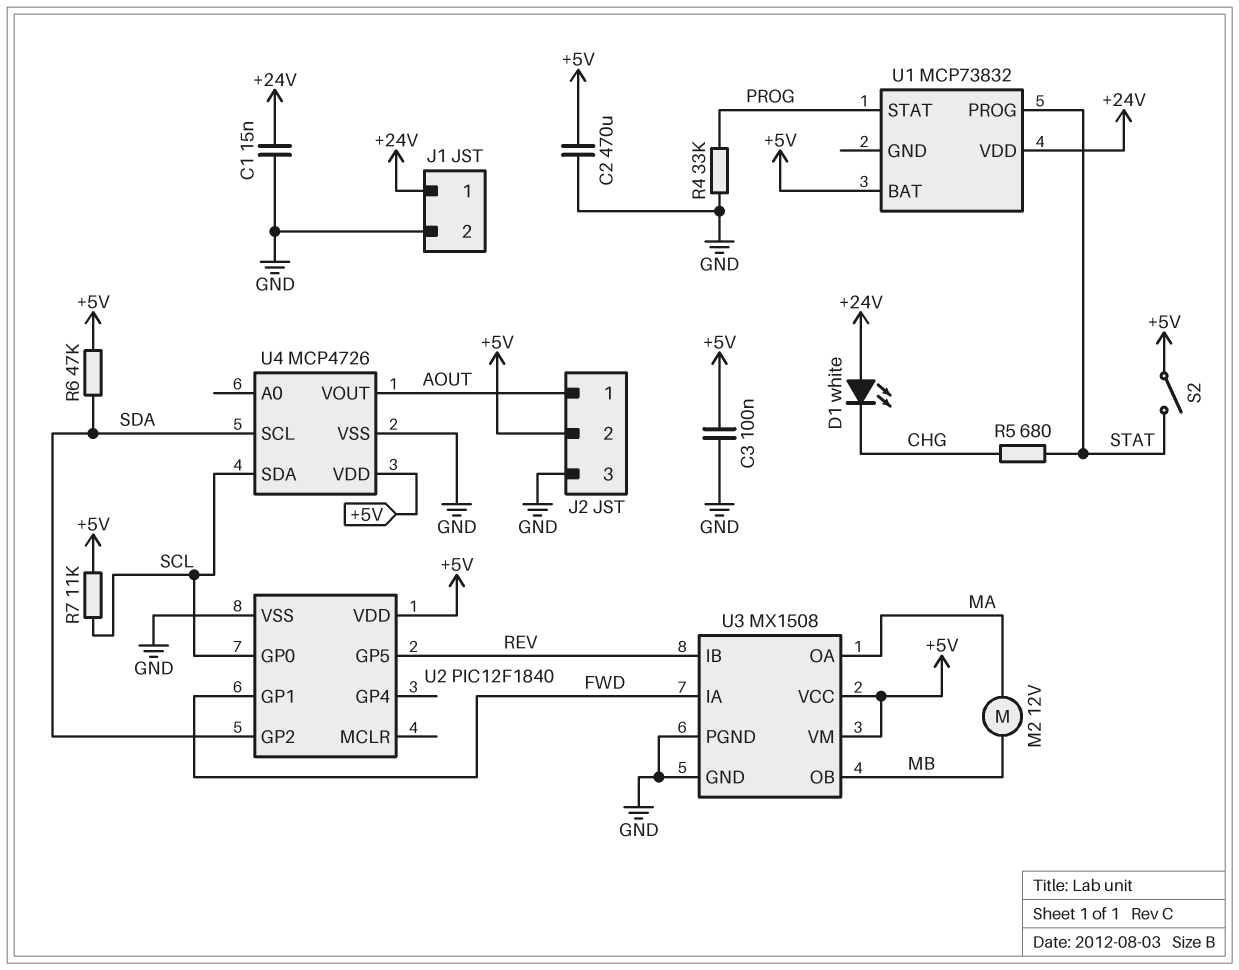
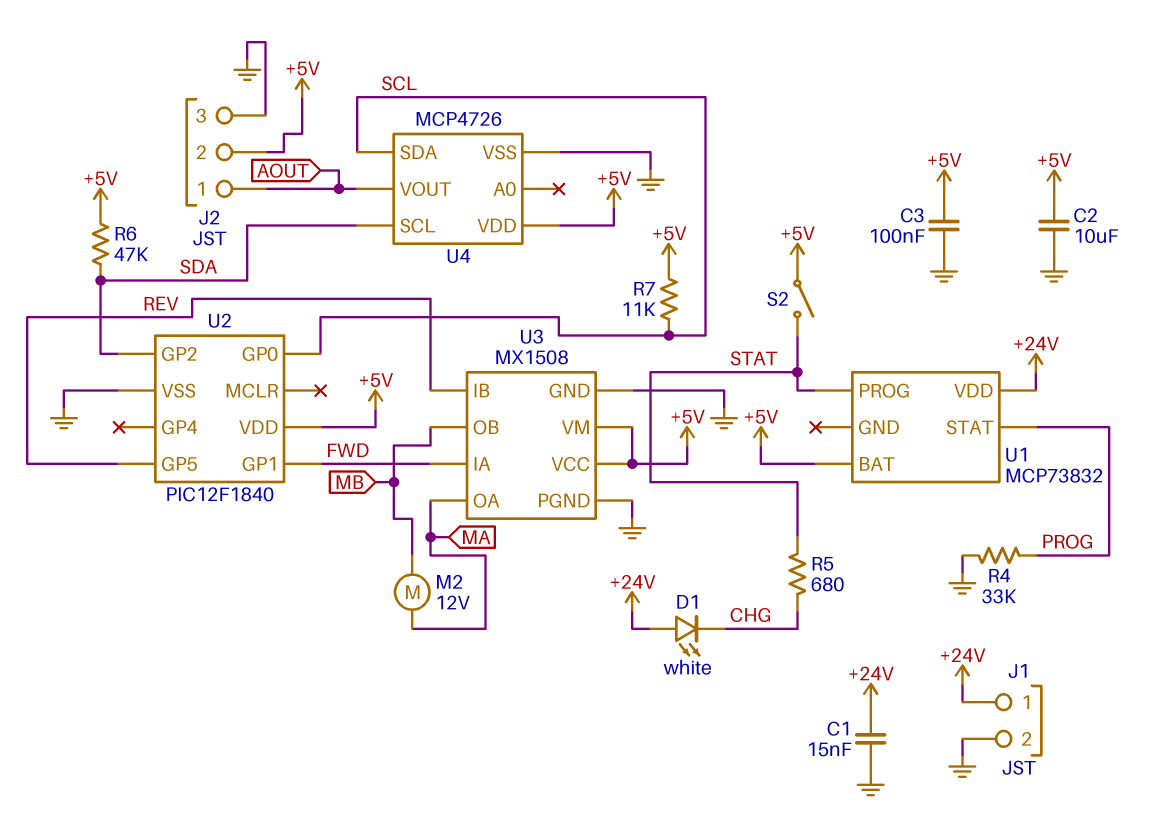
C2: 470uF (+5V, GND) -> 10uF (+5V, GND)

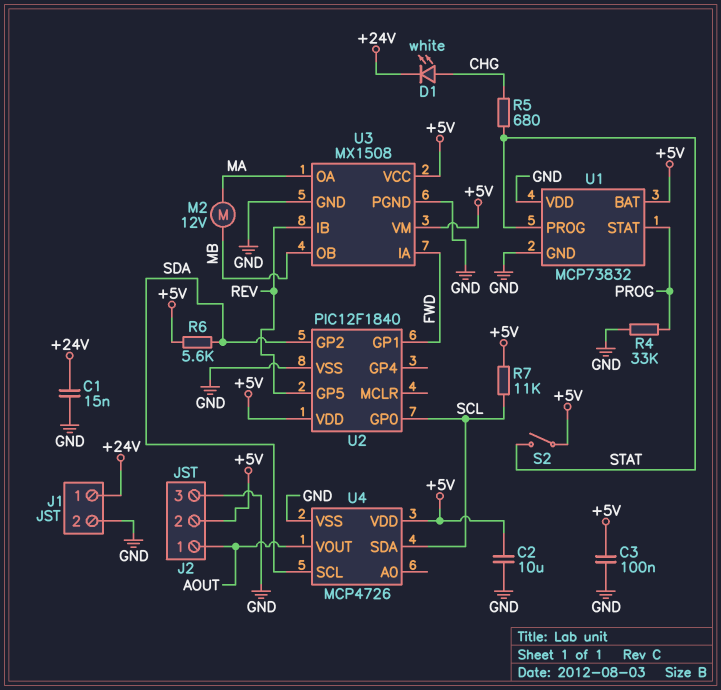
D1: LED white (A +24V, K CHG) -> LED white (A CHG, K +24V)
R6: 47k (+5V, SDA) -> 5.6k (+5V, SDA)
U1 pin GND: none -> GND
U1 pin VDD: +24V -> GND

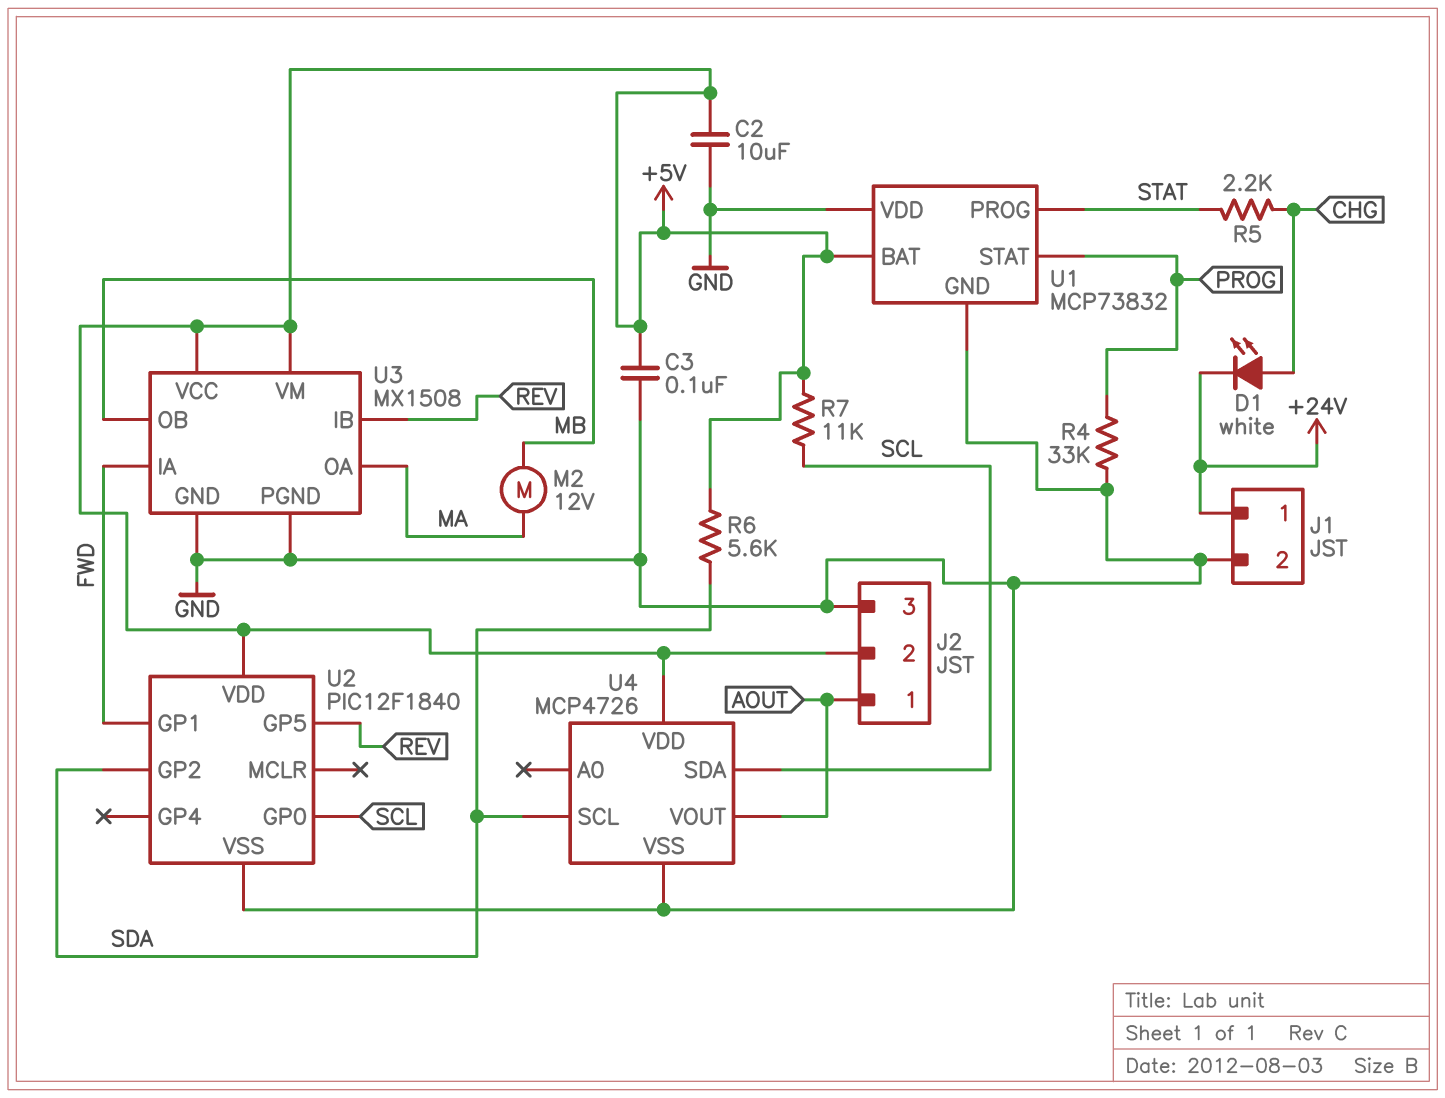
C1: 15nF (+24V, GND) -> none
R5: 680 (CHG, STAT) -> 2.2k (CHG, STAT)
S2: switch (+5V, STAT) -> none

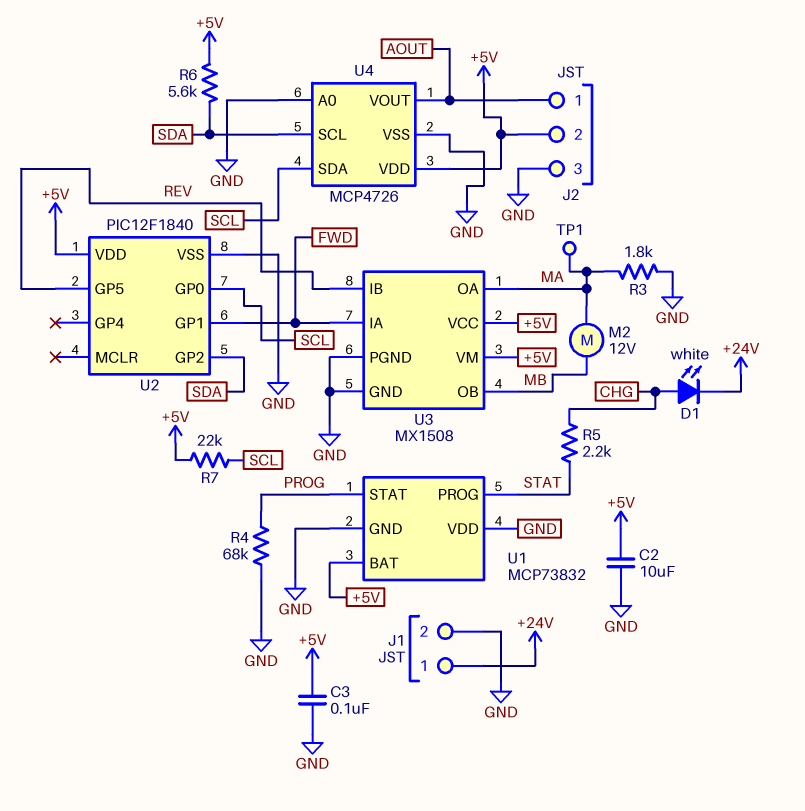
R3: none -> 1.8k (GND, MA)
R4: 33k (GND, PROG) -> 68k (GND, PROG)
R7: 11k (+5V, SCL) -> 22k (+5V, SCL)
TP1: none -> test point (MA)
U4 pin A0: none -> GND

